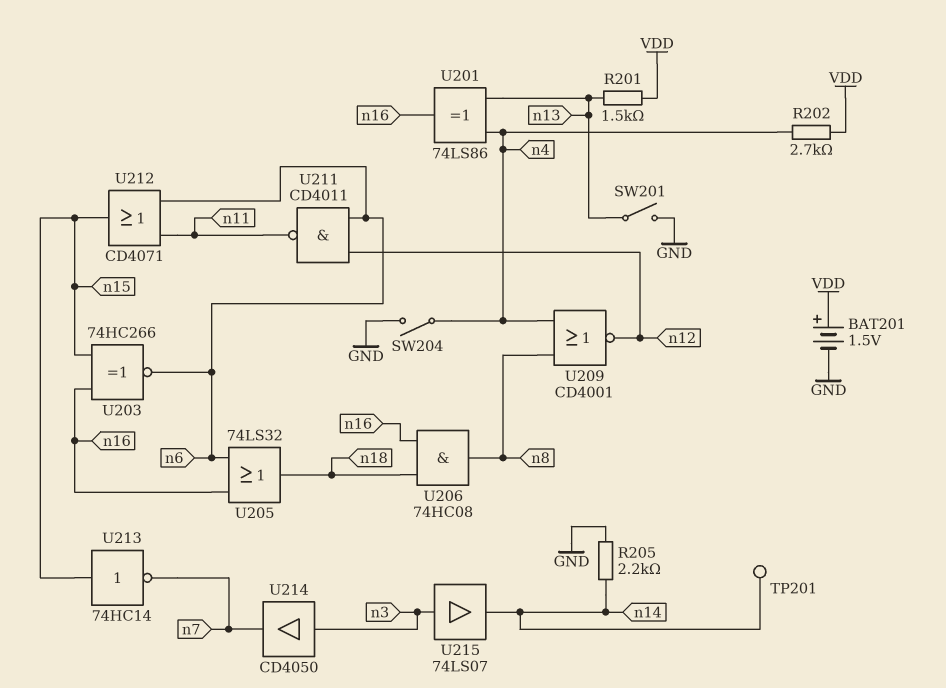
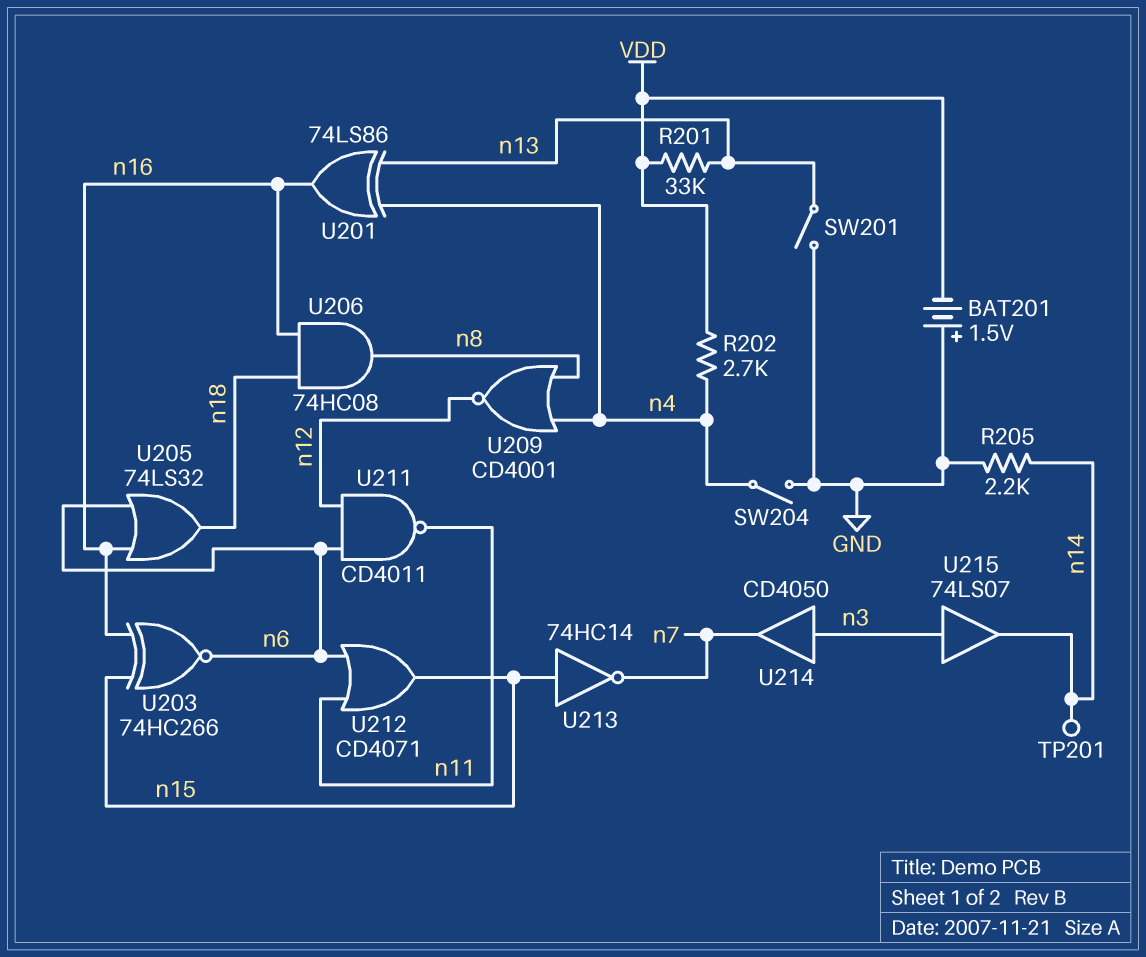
BAT201: 1.5V (plus VDD, minus GND) -> 1.5V (plus GND, minus VDD)
R201: 1.5k (VDD, n13) -> 33k (VDD, n13)

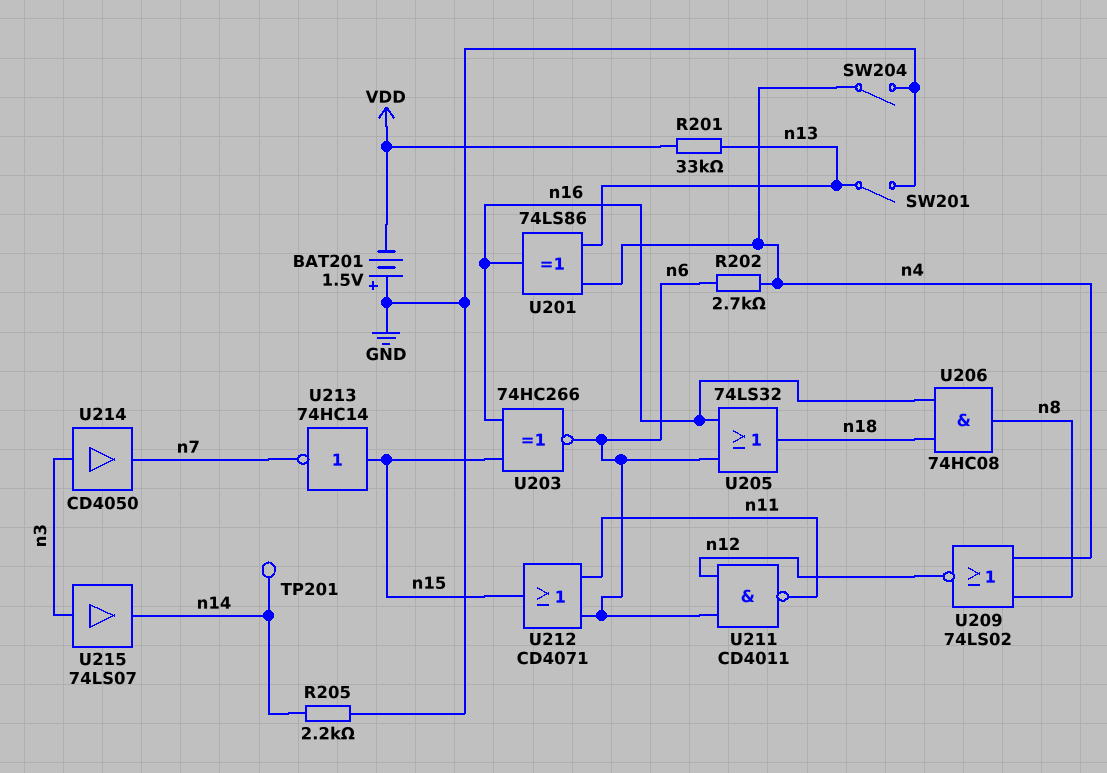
R202: 2.7k (VDD, n4) -> 2.7k (n4, n6)
U209: NOR CD4001 (in n4, in n8, out n12) -> NOR 74LS02 (in n4, in n8, out n12)

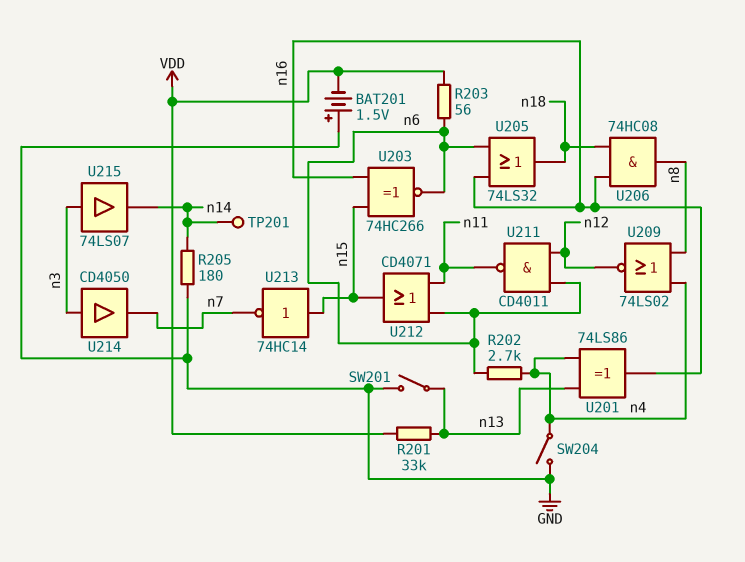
R203: none -> 56 (VDD, n6)
R205: 2.2k (GND, n14) -> 180 (GND, n14)

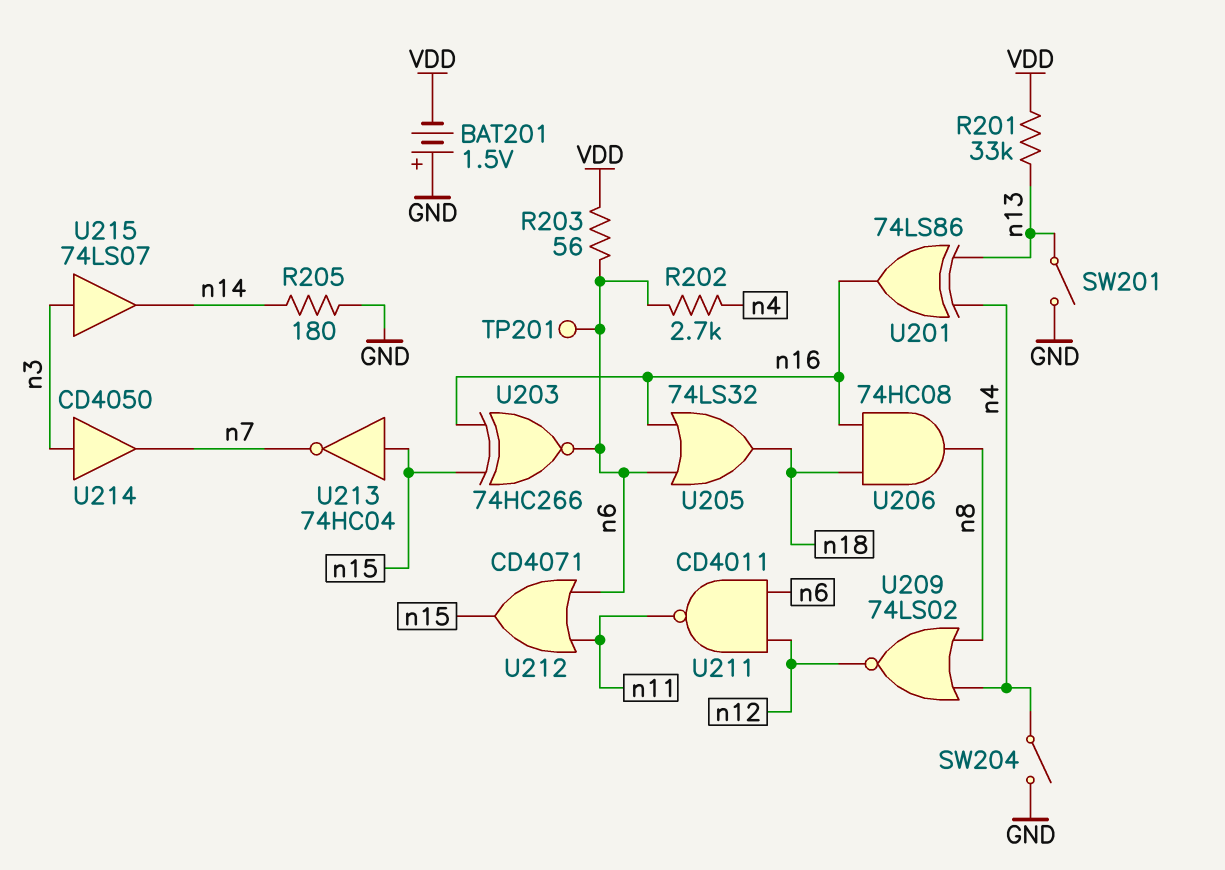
TP201: test point (n14) -> test point (n6)
U213: NOT 74HC14 (in n15, out n7) -> NOT 74HC04 (in n15, out n7)

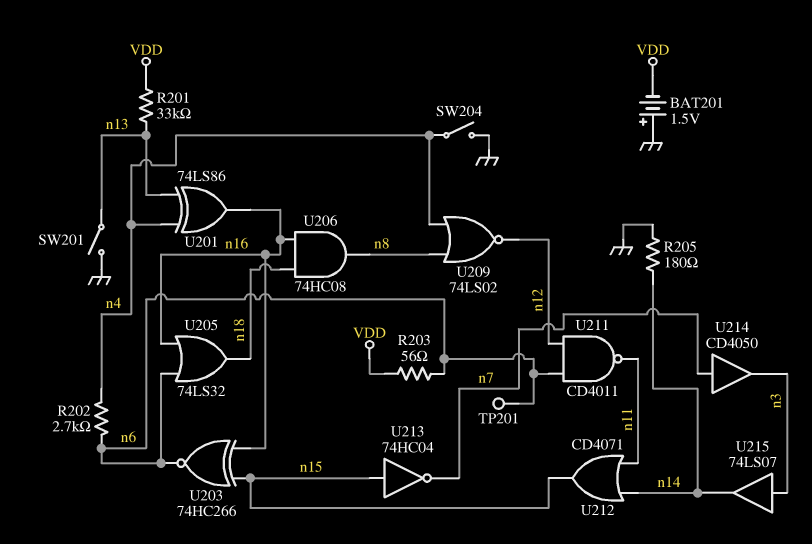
U212: OR CD4071 (in n6, in n11, out n15) -> OR CD4071 (in n11, in n14, out n15)
U214: buffer CD4050 (in n3, out n7) -> buffer CD4050 (in n7, out n3)

